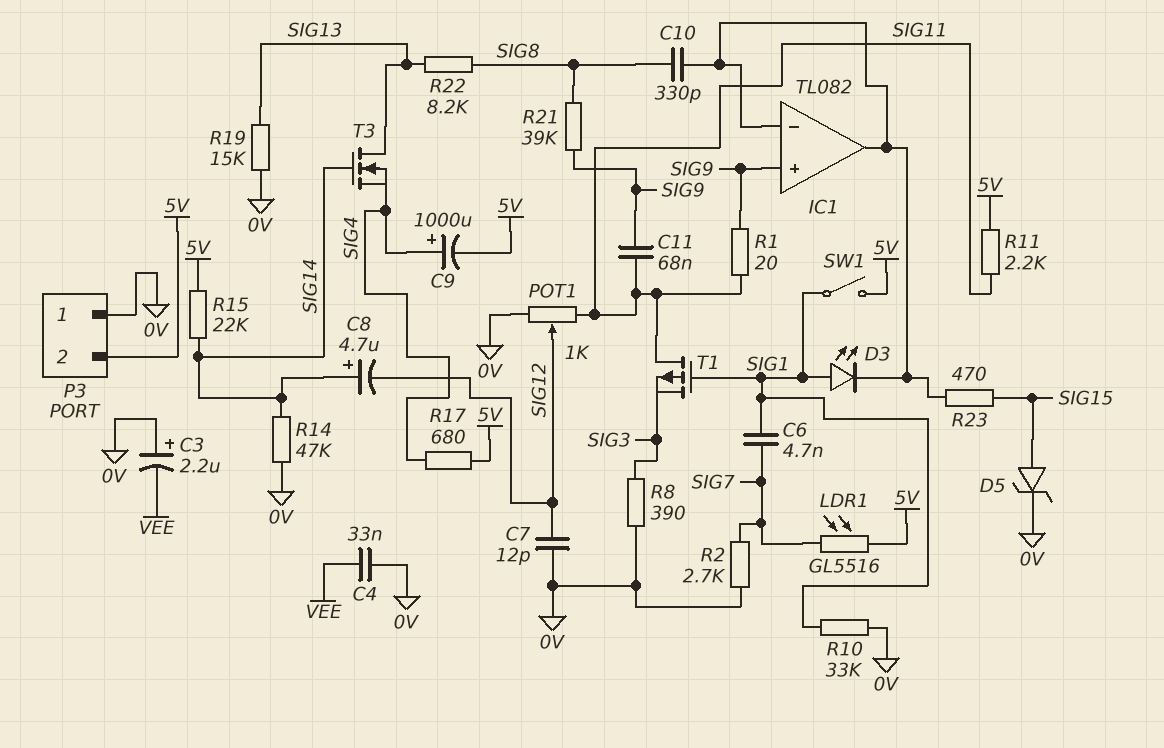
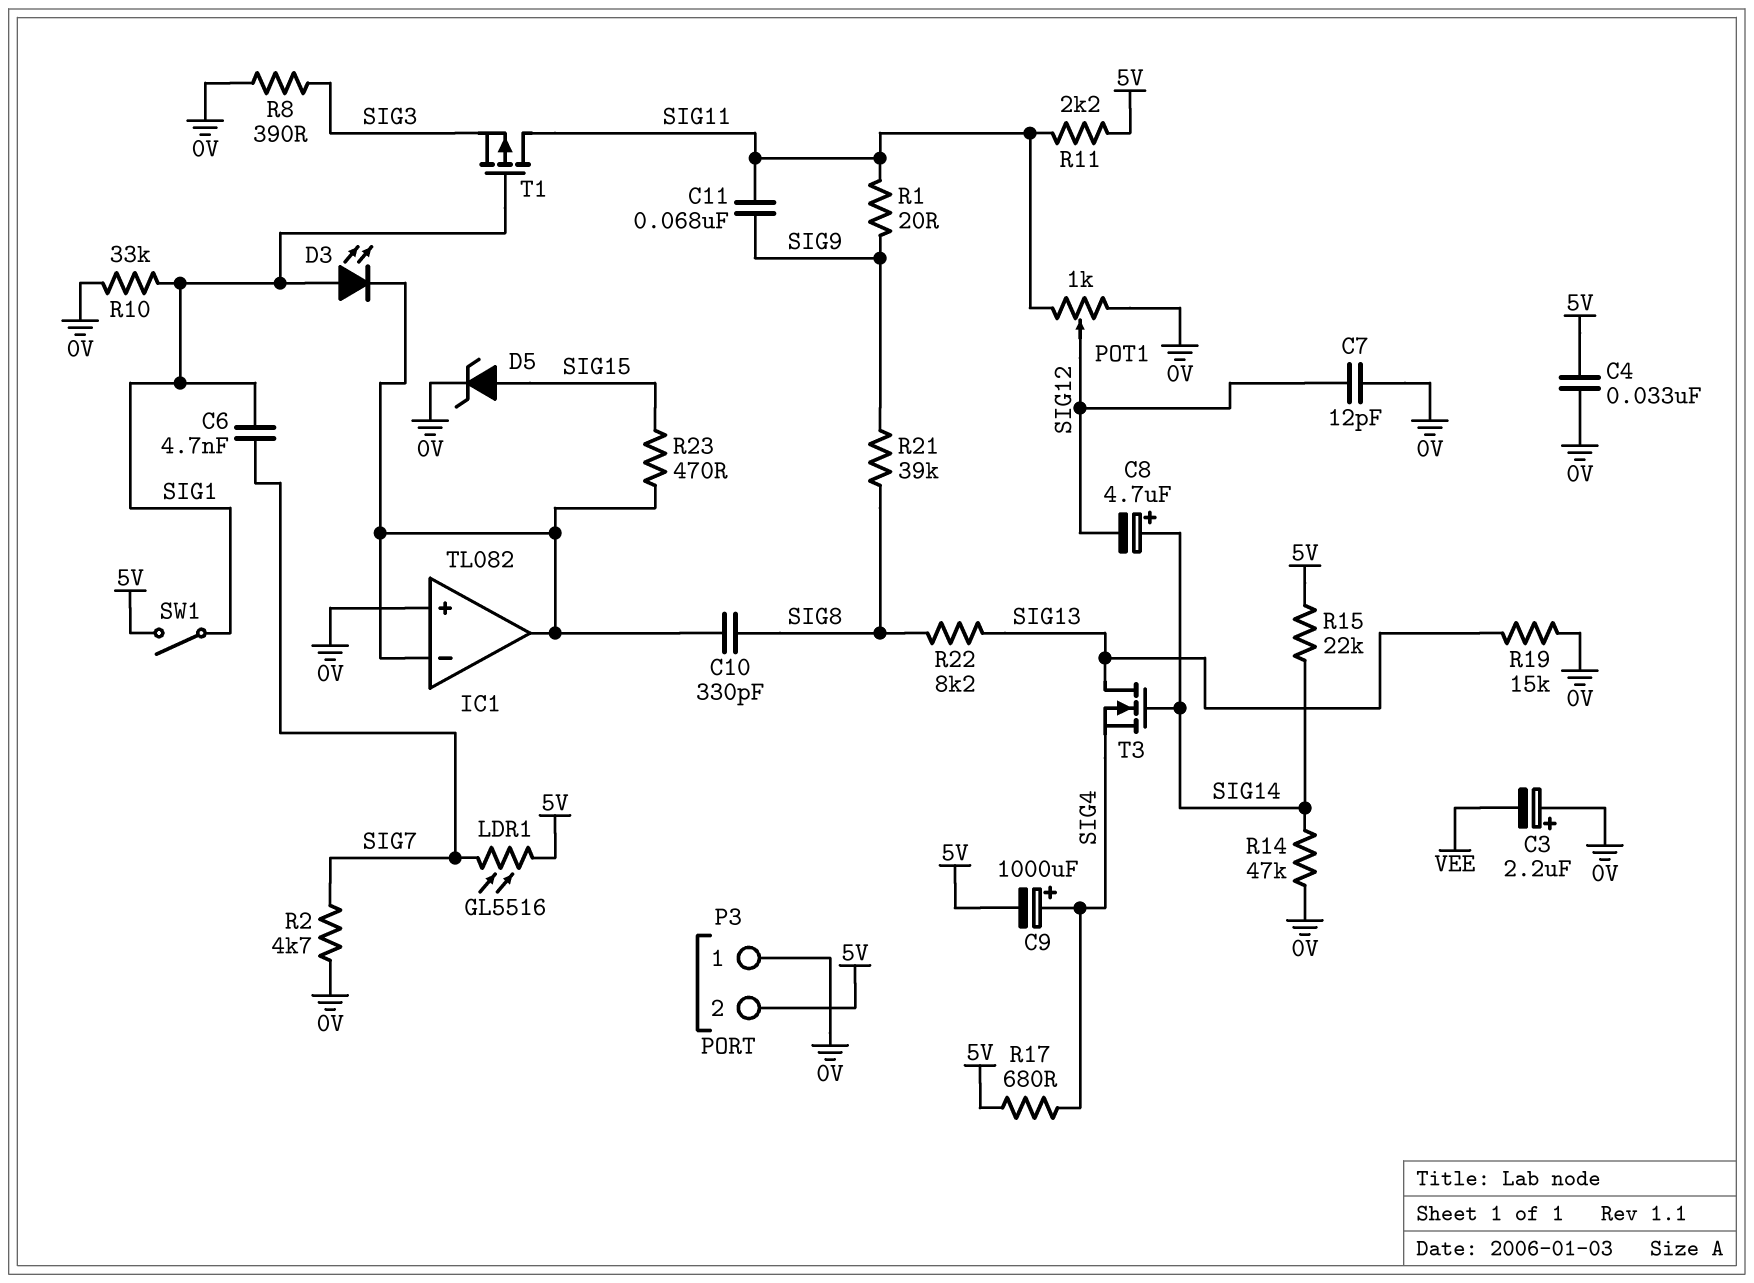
C4: 33nF (0V, VEE) -> 33nF (0V, 5V)
IC1 pin in+: SIG9 -> 0V
R2: 2.7k (0V, SIG7) -> 4.7k (0V, SIG7)

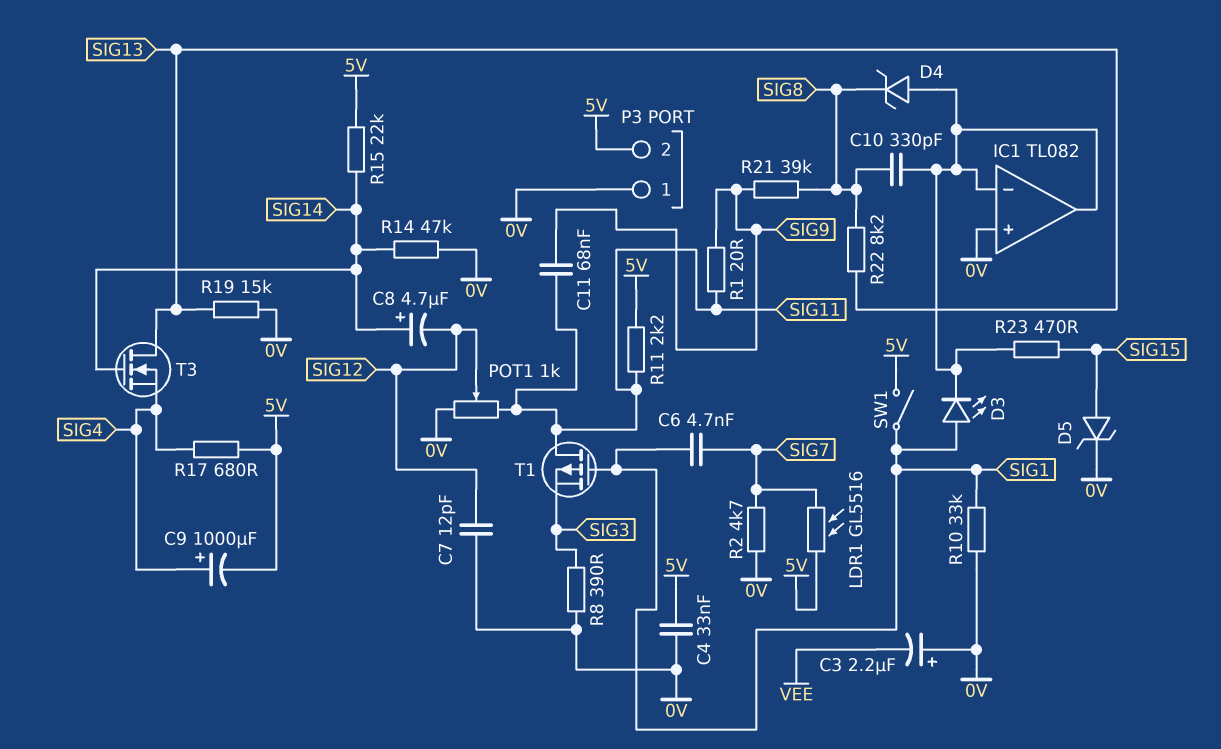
D4: none -> zener (A IC1/in-, K SIG8)

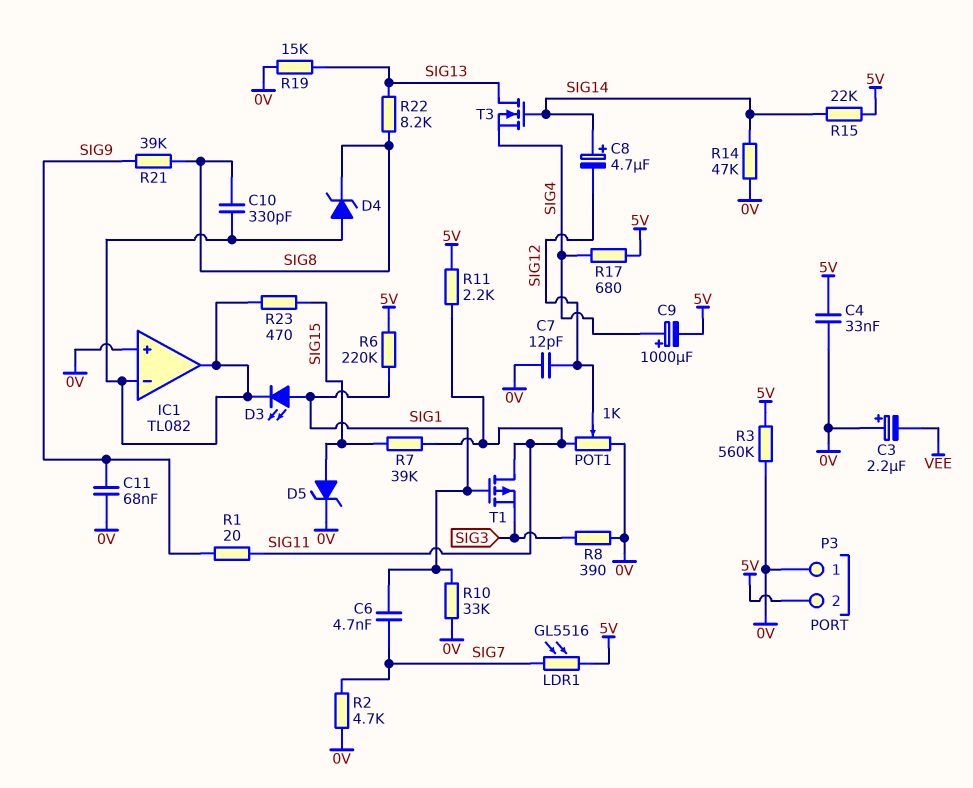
C11: 68nF (SIG9, SIG11) -> 68nF (0V, SIG9)
R3: none -> 560k (0V, 5V)
R6: none -> 220k (5V, SIG1)
R7: none -> 39k (SIG11, SIG15)
SW1: switch (5V, SIG1) -> none

